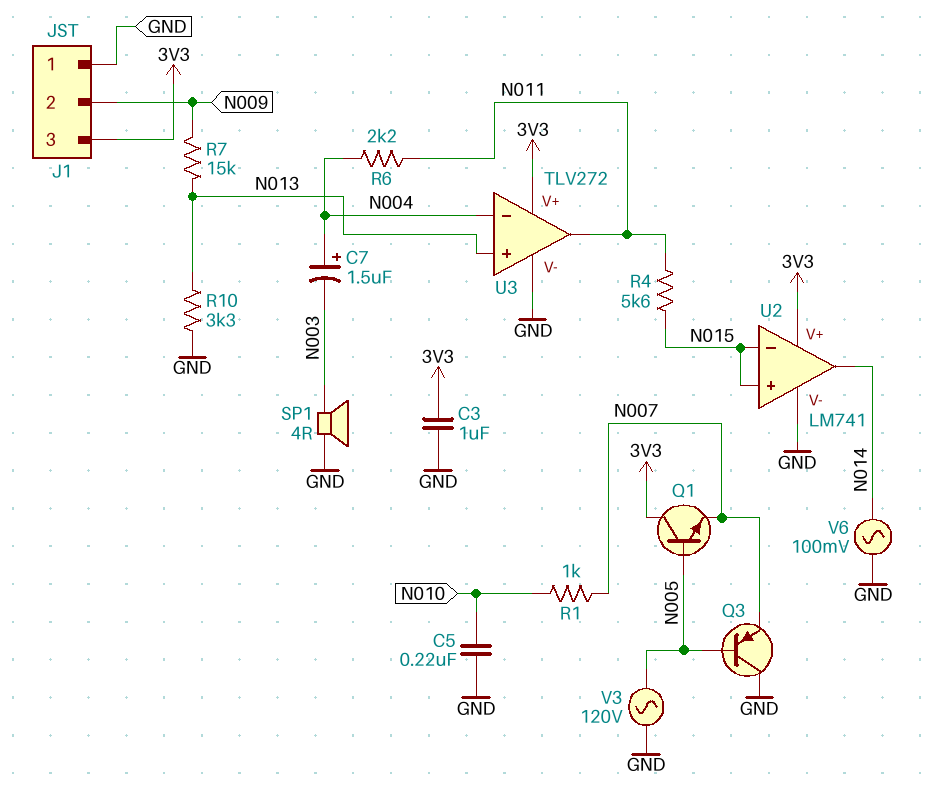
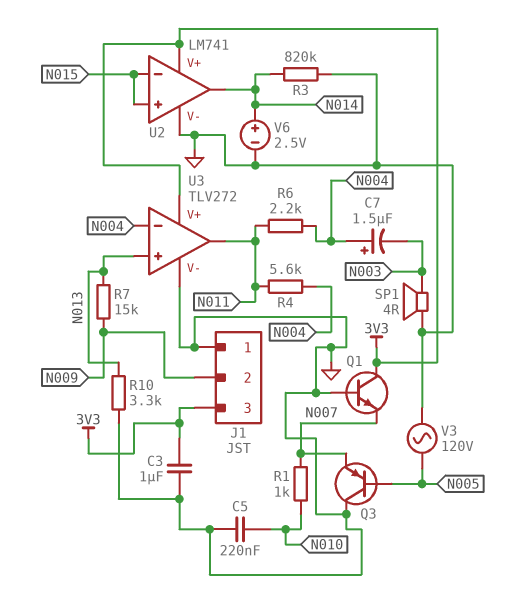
Q1: NPN (B N005, C 3V3, E N007) -> NPN (B GND, C 3V3, E N007)
R3: none -> 820k (GND, N014)
R4: 5.6k (N011, N015) -> 5.6k (N004, N011)
V6: AC 100mV (GND, N014) -> 2.5V (plus N014, minus GND)

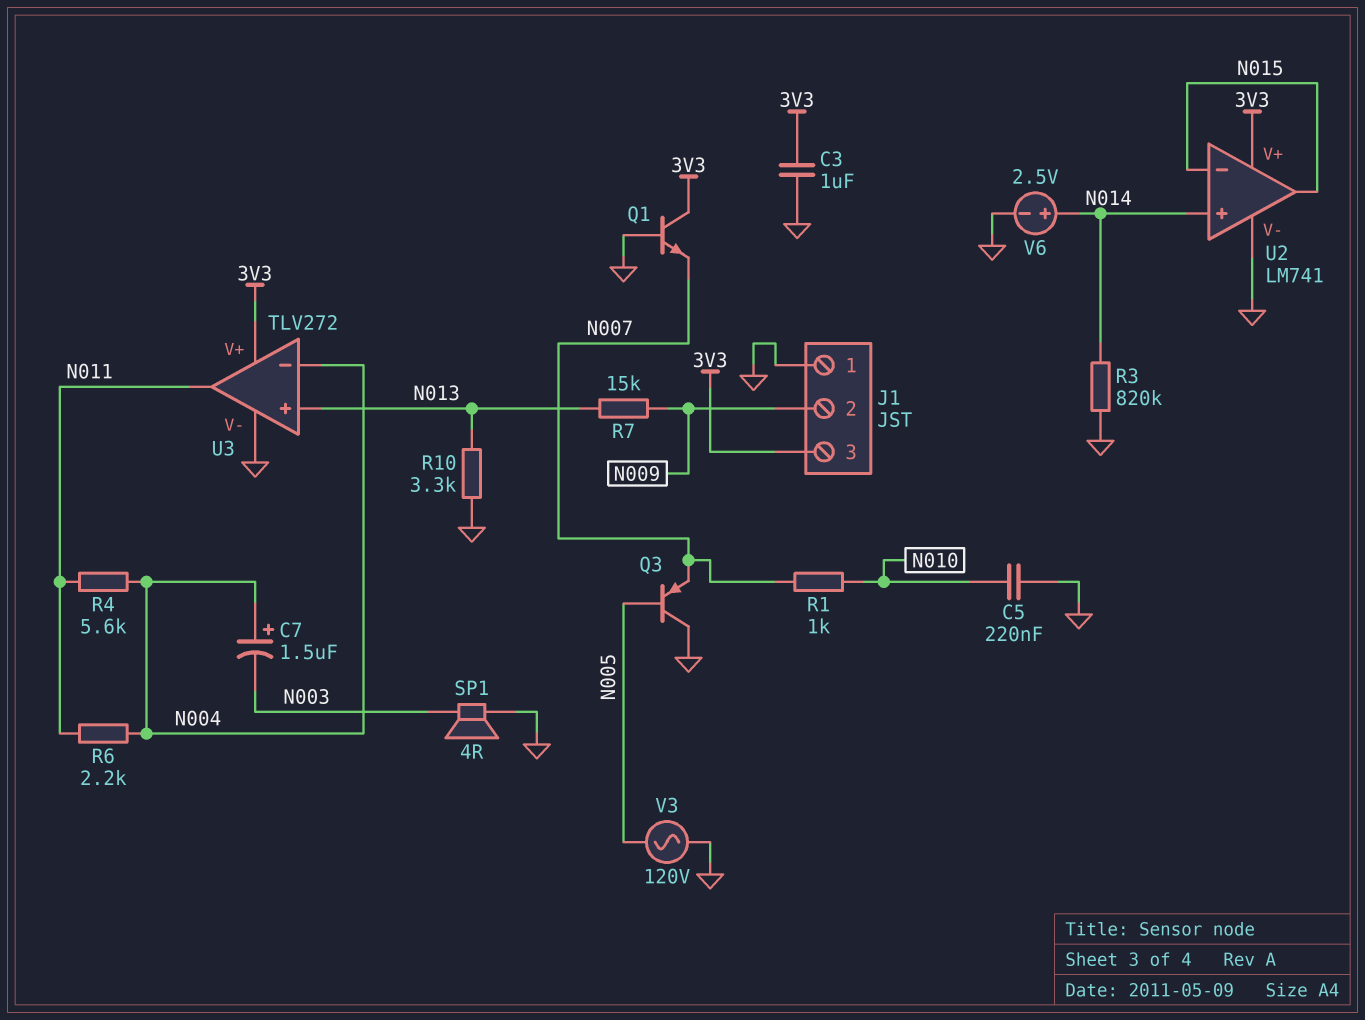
U2 pin in+: N015 -> N014
U2 pin out: N014 -> N015

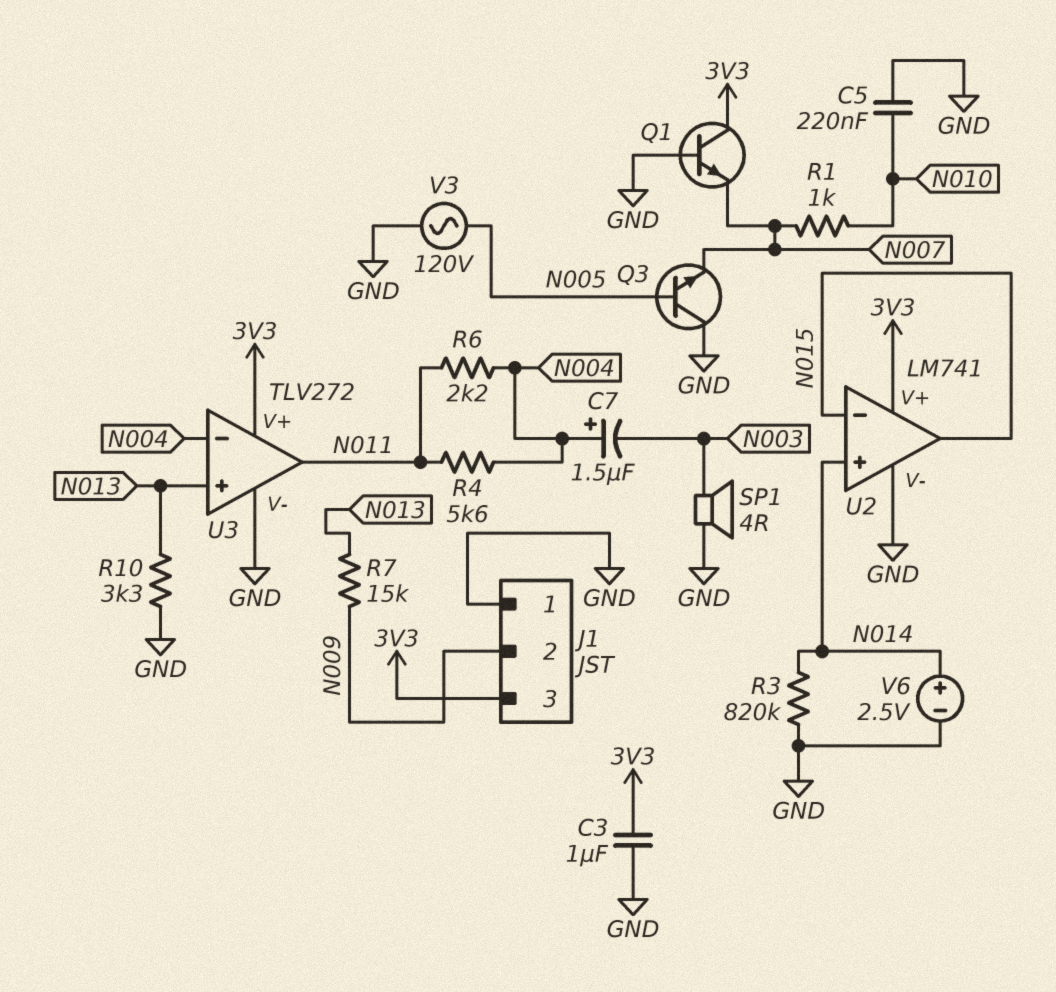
Q3: PNP (B N005, C GND, E N007) -> NPN (B N005, C GND, E N007)

